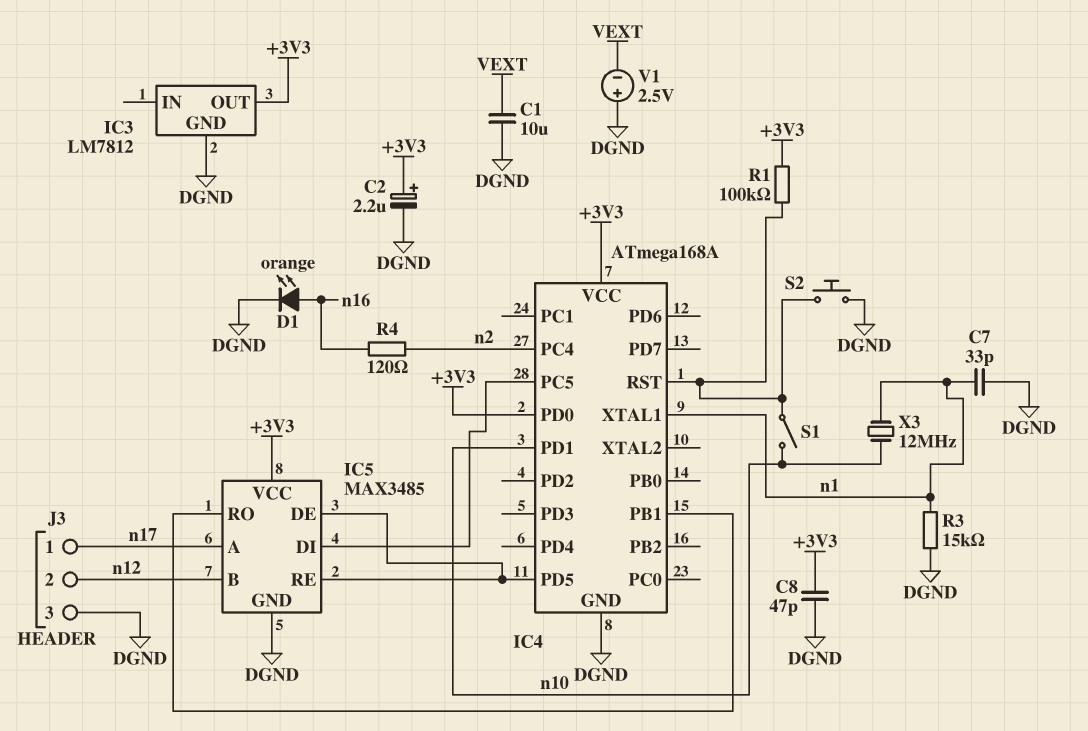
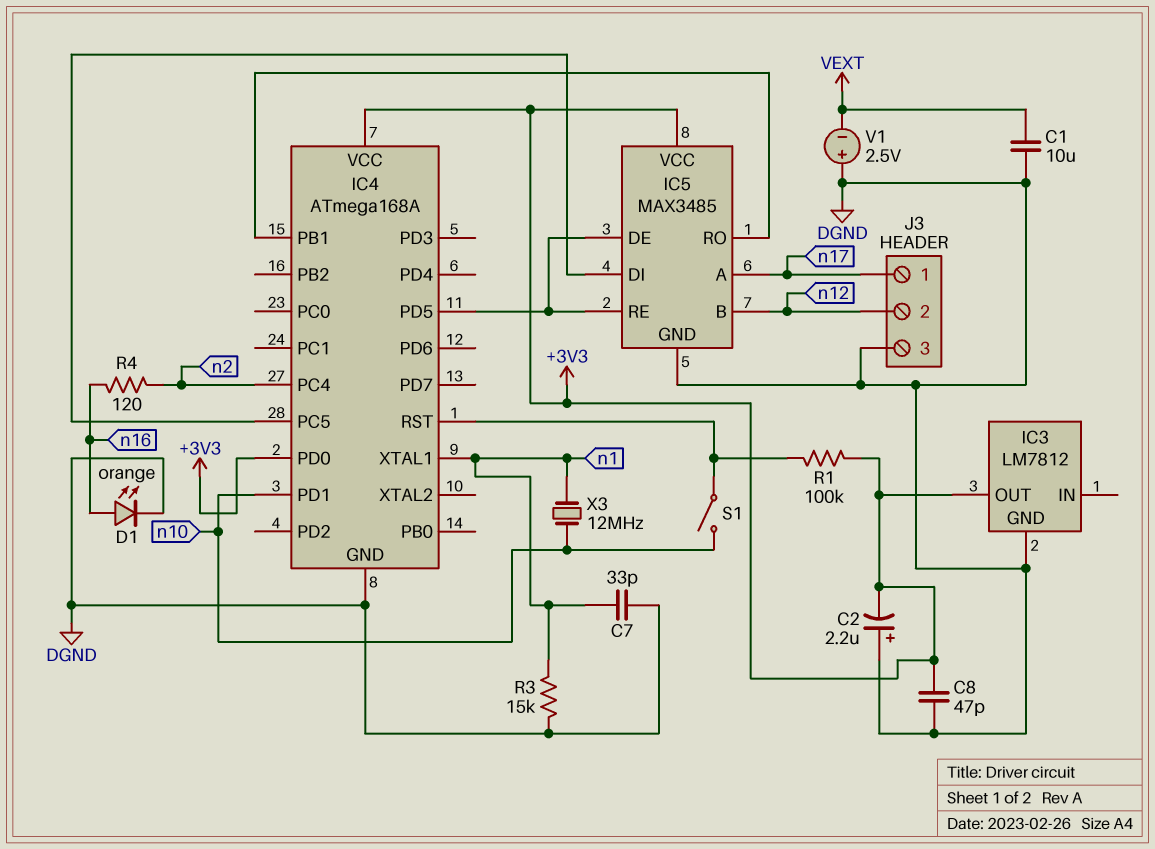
C2: 2.2uF (plus +3V3, minus DGND) -> 2.2uF (plus DGND, minus +3V3)
S2: button (DGND, IC4/RST) -> none

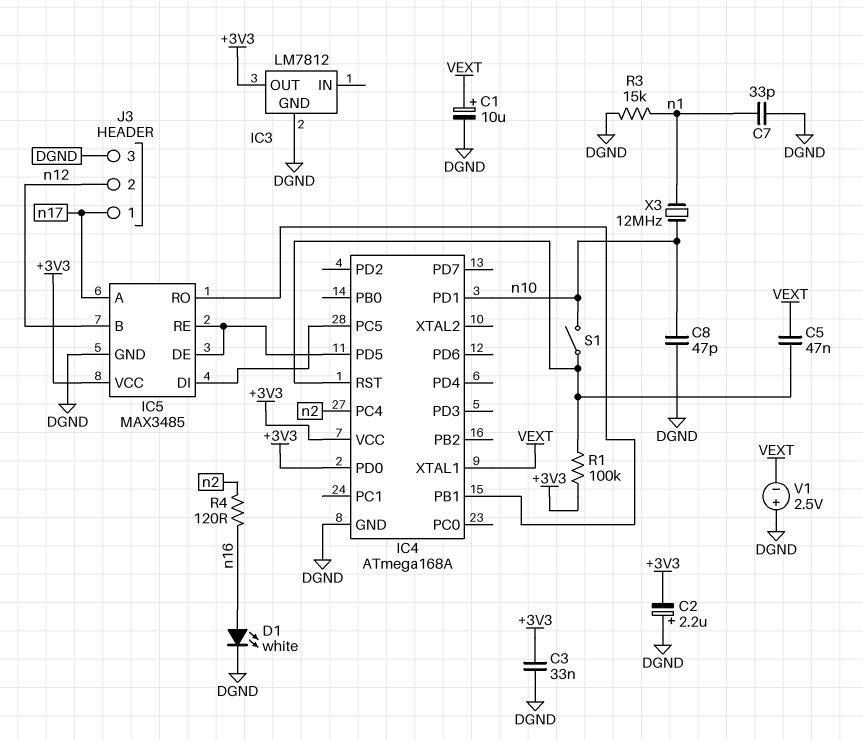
C1: 10uF (DGND, VEXT) -> 10uF (plus VEXT, minus DGND)
C3: none -> 33nF (+3V3, DGND)
C5: none -> 47nF (IC4/RST, VEXT)
C8: 47pF (+3V3, DGND) -> 47pF (DGND, n10)
D1: LED orange (A n16, K DGND) -> LED white (A n16, K DGND)
IC4 pin XTAL1: n1 -> VEXT

